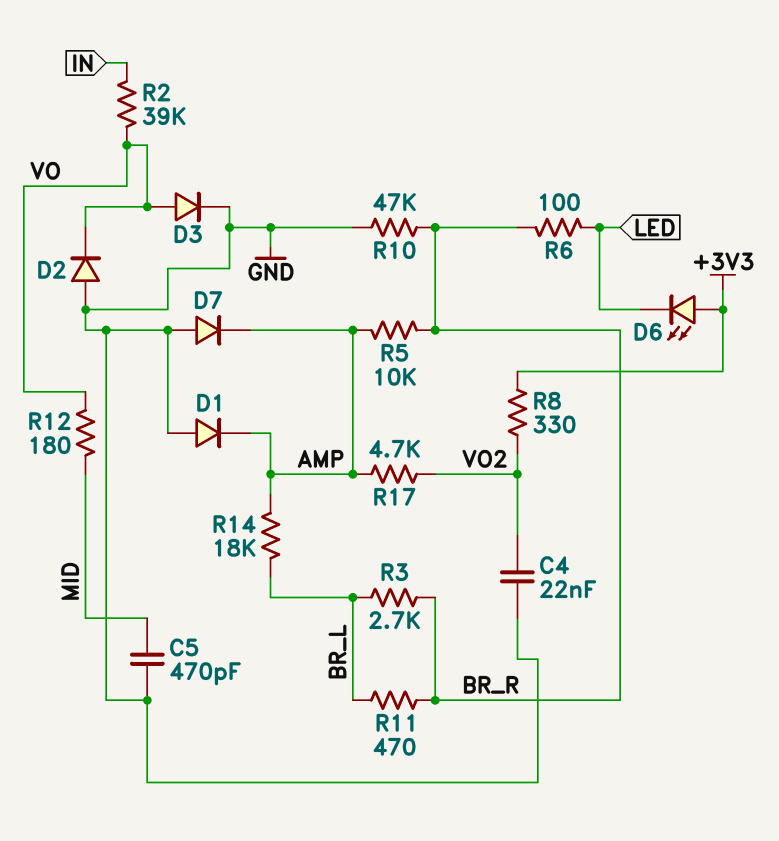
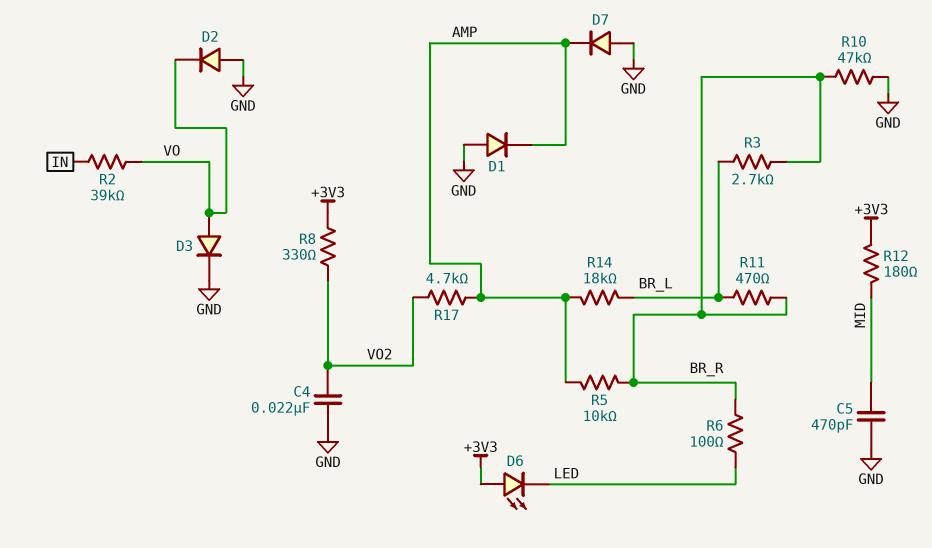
R12: 180 (MID, VO) -> 180 (+3V3, MID)

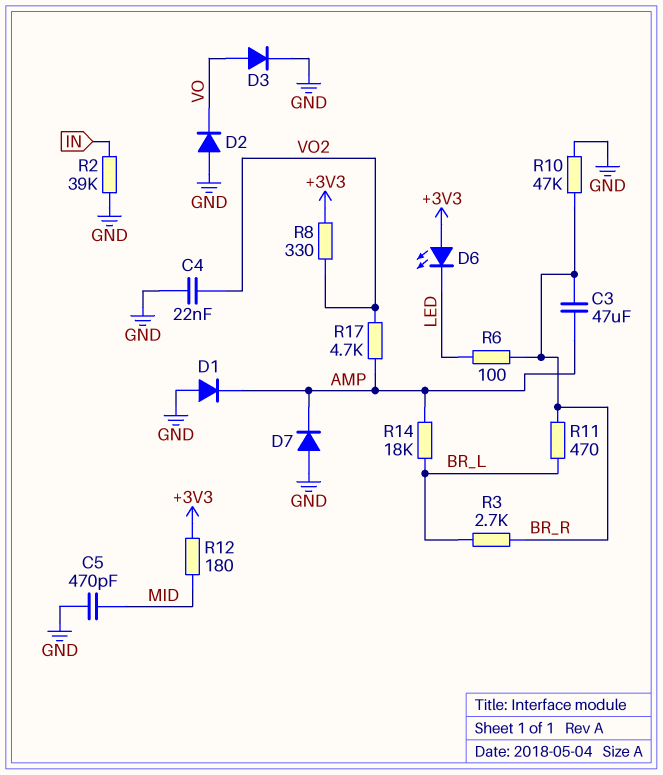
C3: none -> 47uF (AMP, BR_R)
R2: 39k (IN, VO) -> 39k (GND, IN)
R5: 10k (AMP, BR_R) -> none

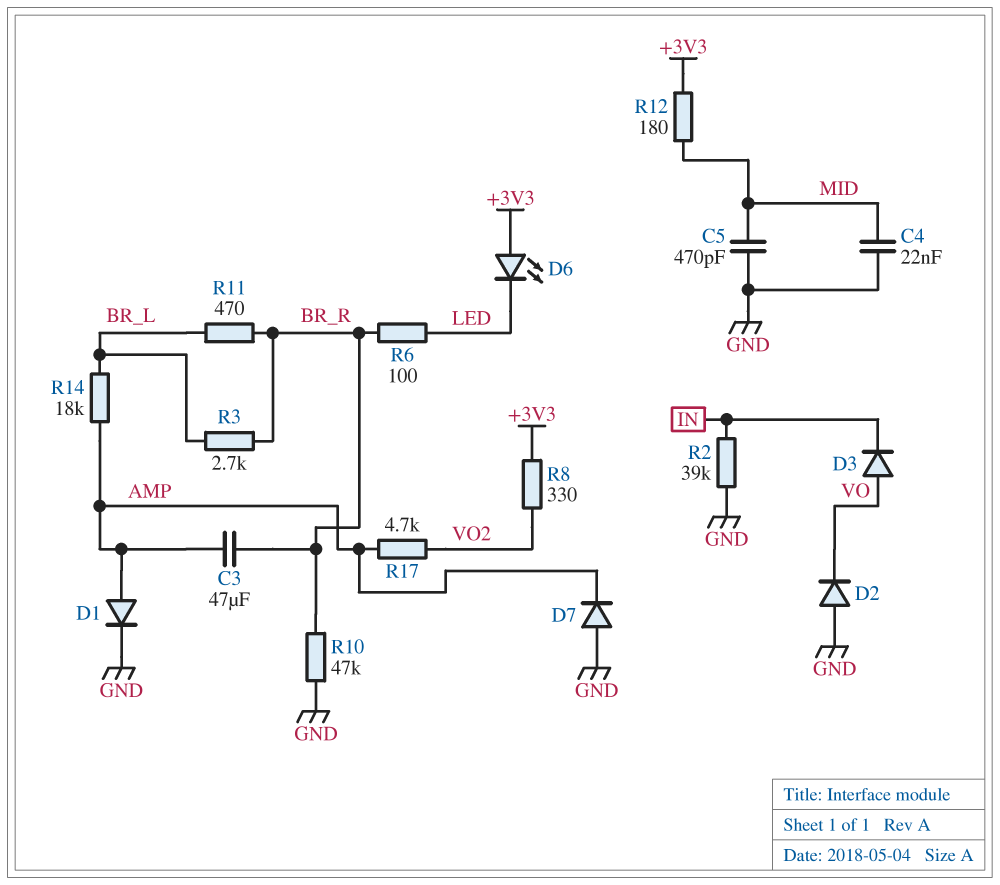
C4: 22nF (GND, VO2) -> 22nF (GND, MID)
D1: diode (A GND, K AMP) -> diode (A AMP, K GND)
D3: diode (A VO, K GND) -> diode (A VO, K IN)

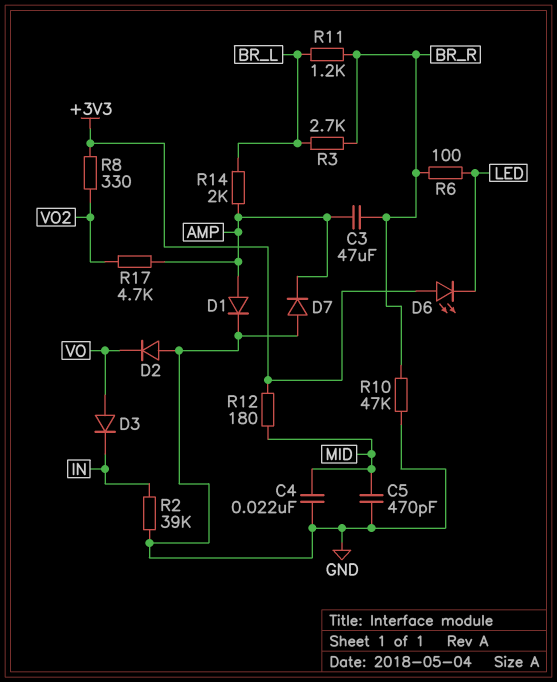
R11: 470 (BR_L, BR_R) -> 1.2k (BR_L, BR_R)
R14: 18k (AMP, BR_L) -> 2k (AMP, BR_L)

